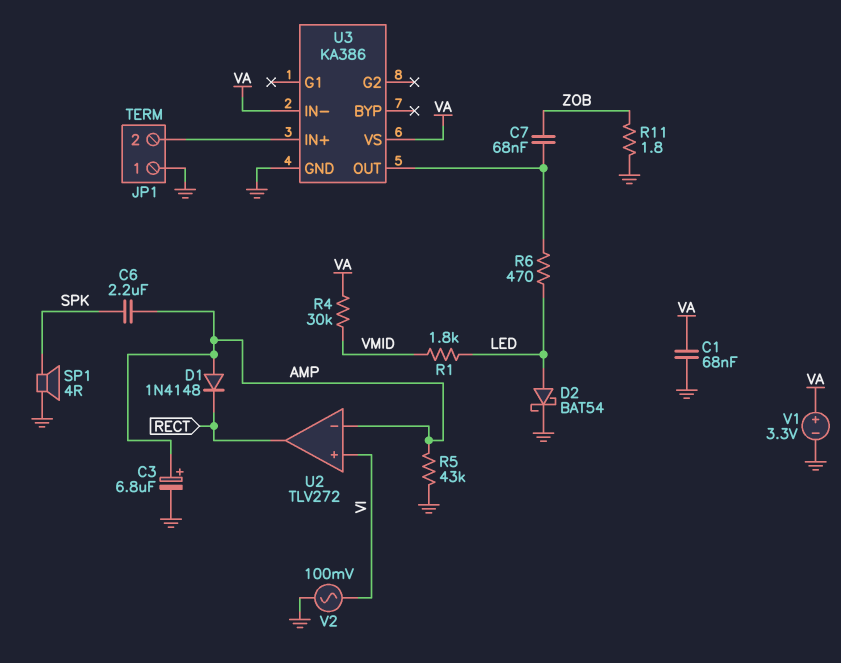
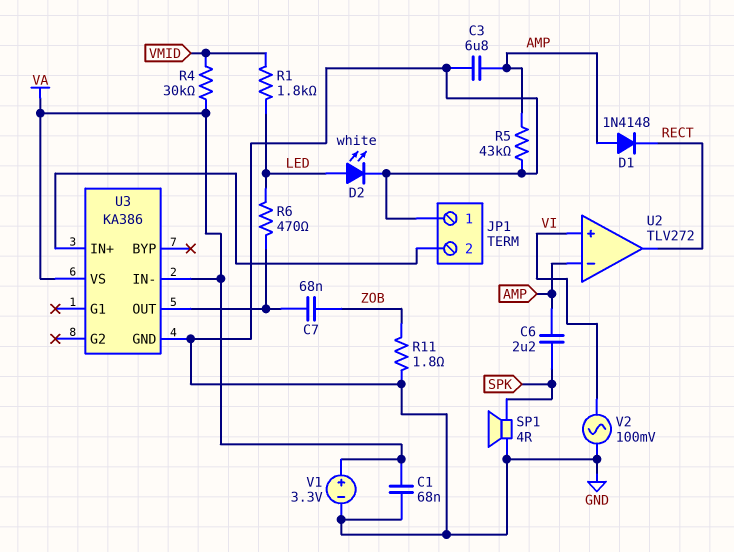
C3: 6.8uF (plus AMP, minus GND) -> 6.8uF (AMP, GND)
D2: schottky BAT54 (A LED, K GND) -> LED white (A LED, K GND)

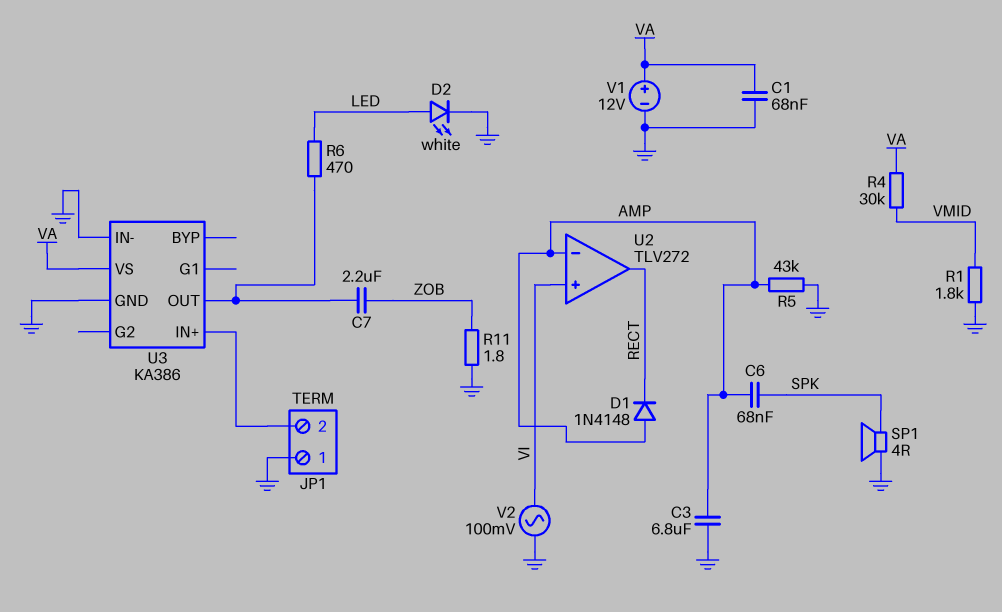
C6: 2.2uF (AMP, SPK) -> 68nF (AMP, SPK)
C7: 68nF (U3/OUT, ZOB) -> 2.2uF (U3/OUT, ZOB)
R1: 1.8k (LED, VMID) -> 1.8k (GND, VMID)
U3 pin IN-: VA -> GND
V1: 3.3V (plus VA, minus GND) -> 12V (plus VA, minus GND)

